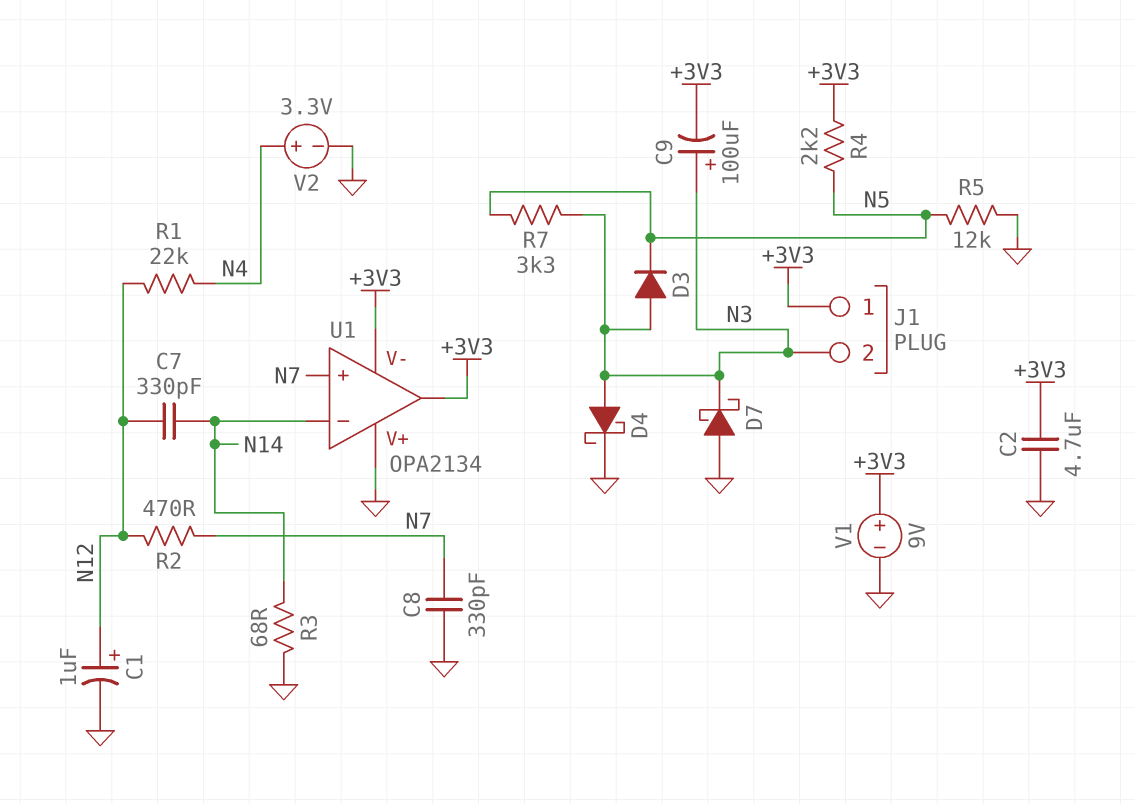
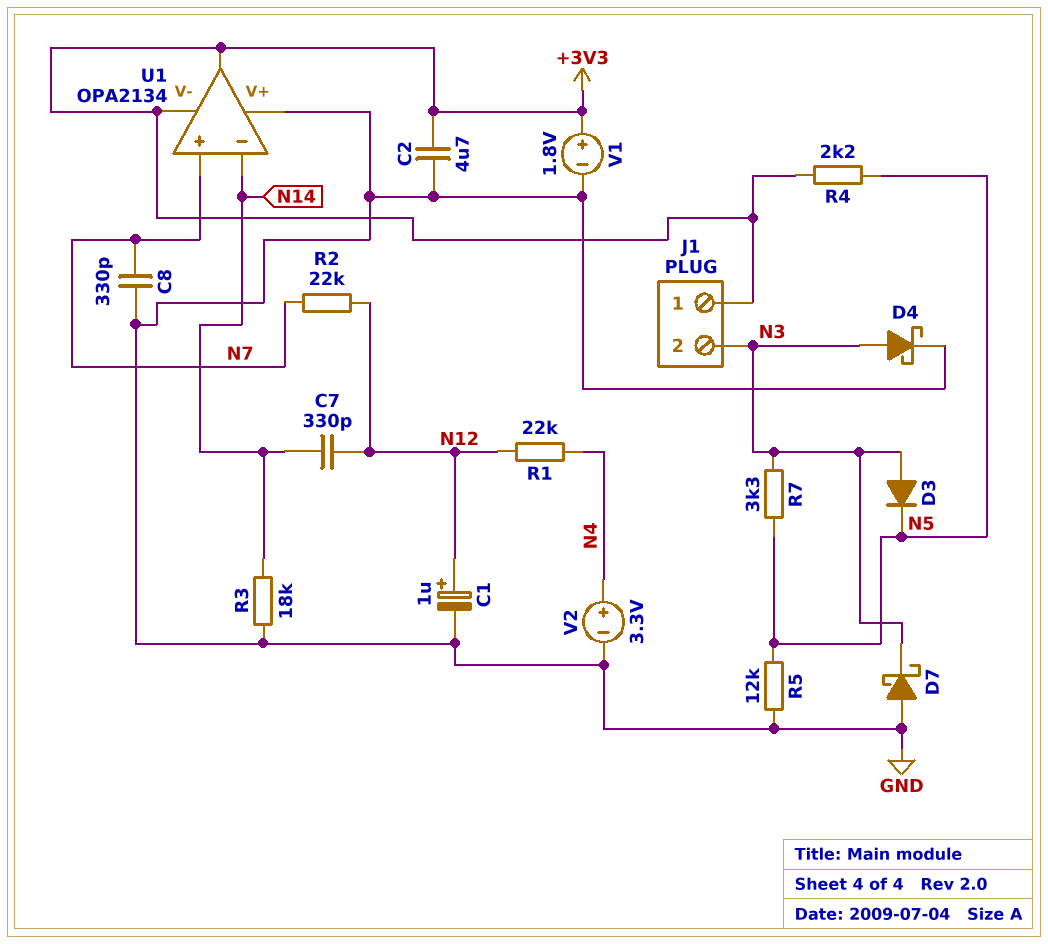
C9: 100uF (plus N3, minus +3V3) -> none
R2: 470 (N7, N12) -> 22k (N7, N12)
R3: 68 (GND, N14) -> 18k (GND, N14)
V1: 9V (plus +3V3, minus GND) -> 1.8V (plus +3V3, minus GND)

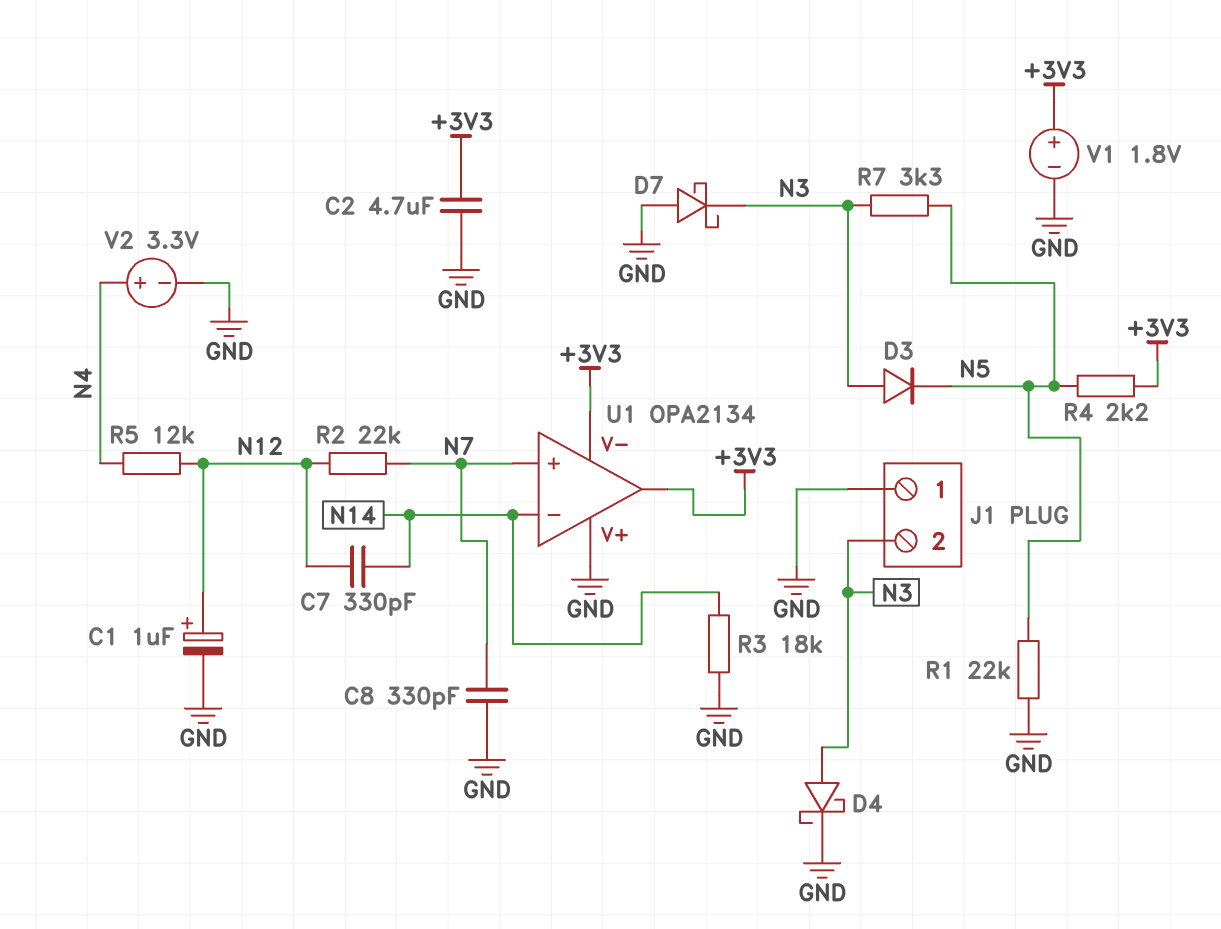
J1 pin 1: +3V3 -> GND
R1: 22k (N4, N12) -> 22k (GND, N5)
R5: 12k (GND, N5) -> 12k (N4, N12)

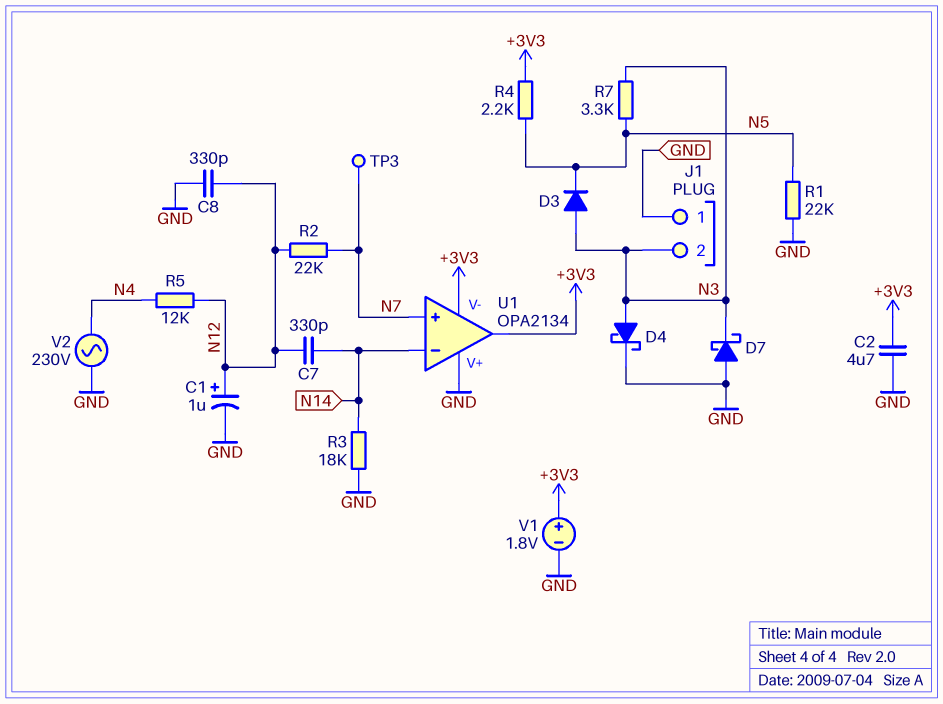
C8: 330pF (GND, N7) -> 330pF (GND, N12)
TP3: none -> test point (N7)
V2: 3.3V (plus N4, minus GND) -> AC 230V (GND, N4)

